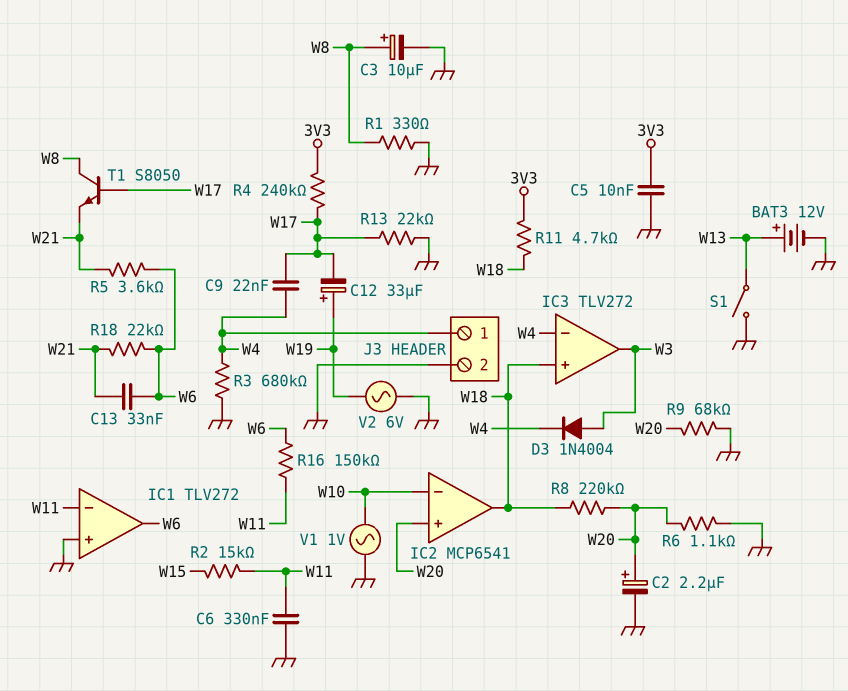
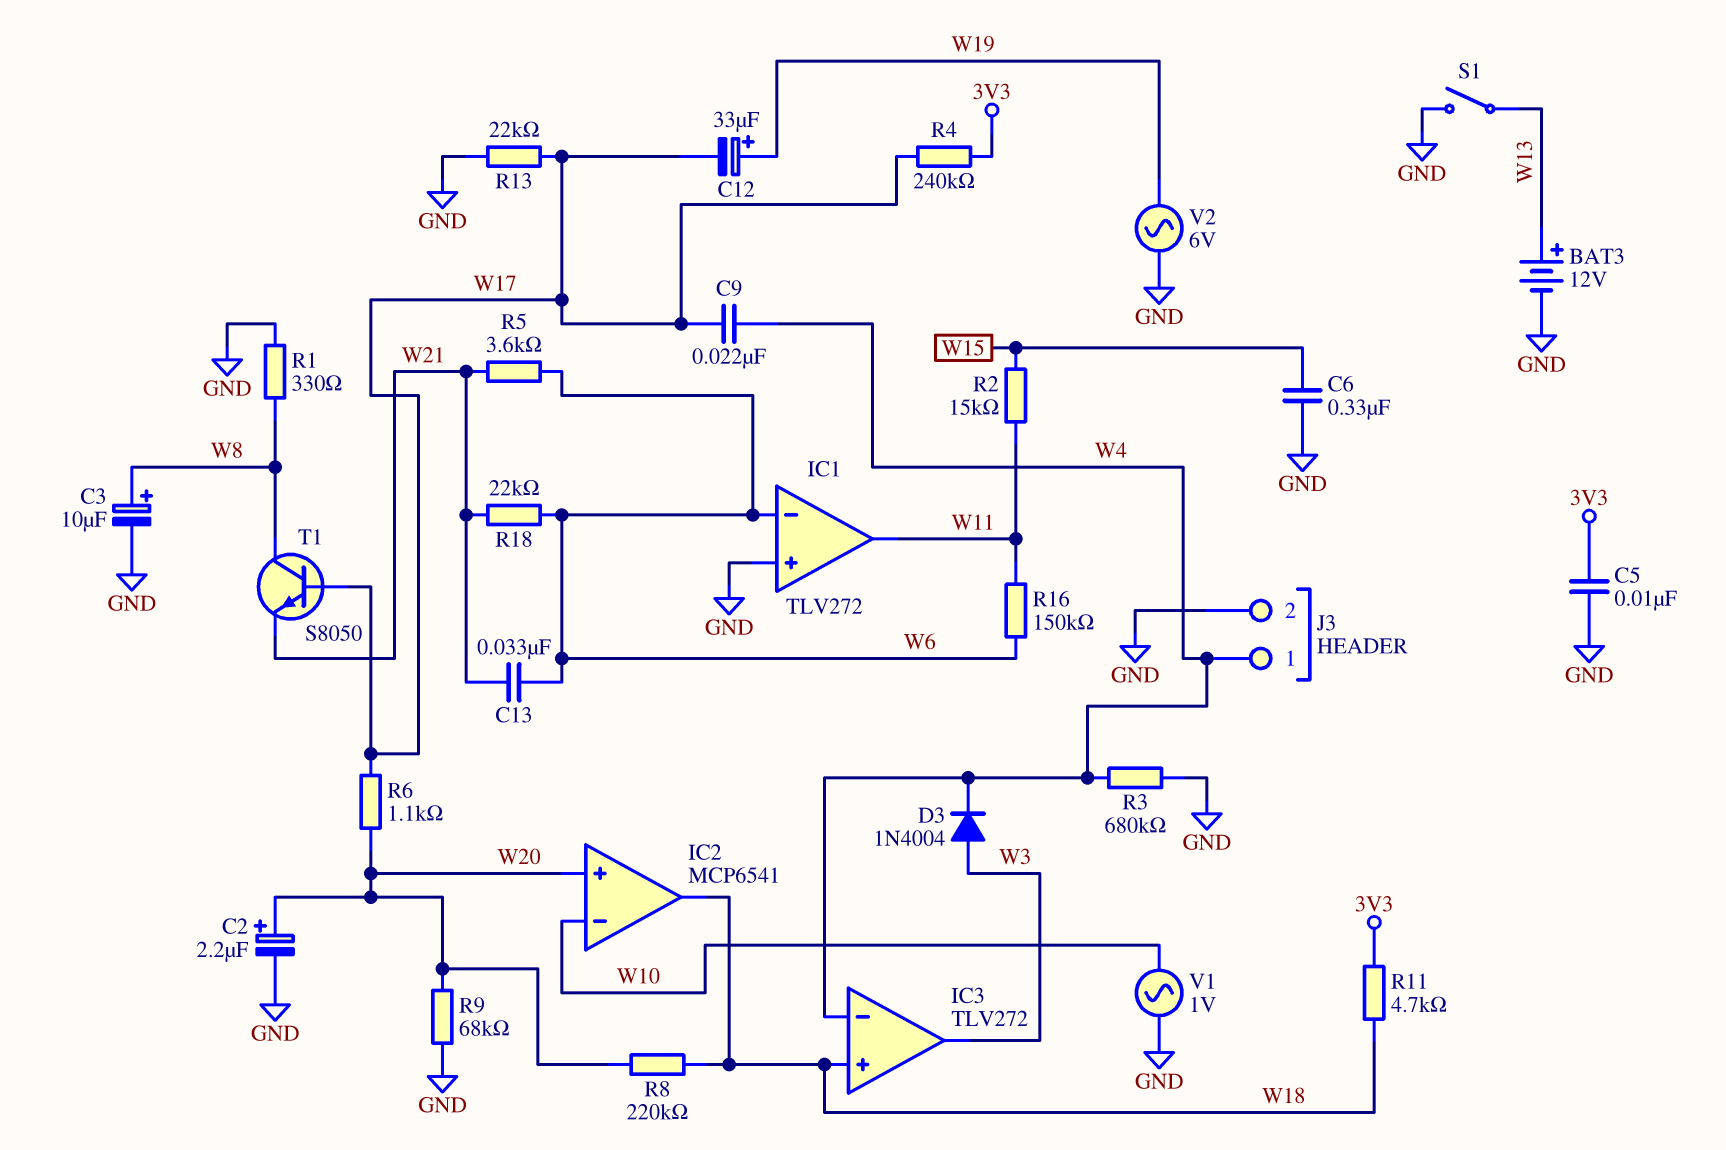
C6: 330nF (GND, W11) -> 330nF (GND, W15)
IC1 pin in-: W11 -> W6
IC1 pin out: W6 -> W11
R6: 1.1k (GND, W20) -> 1.1k (W17, W20)

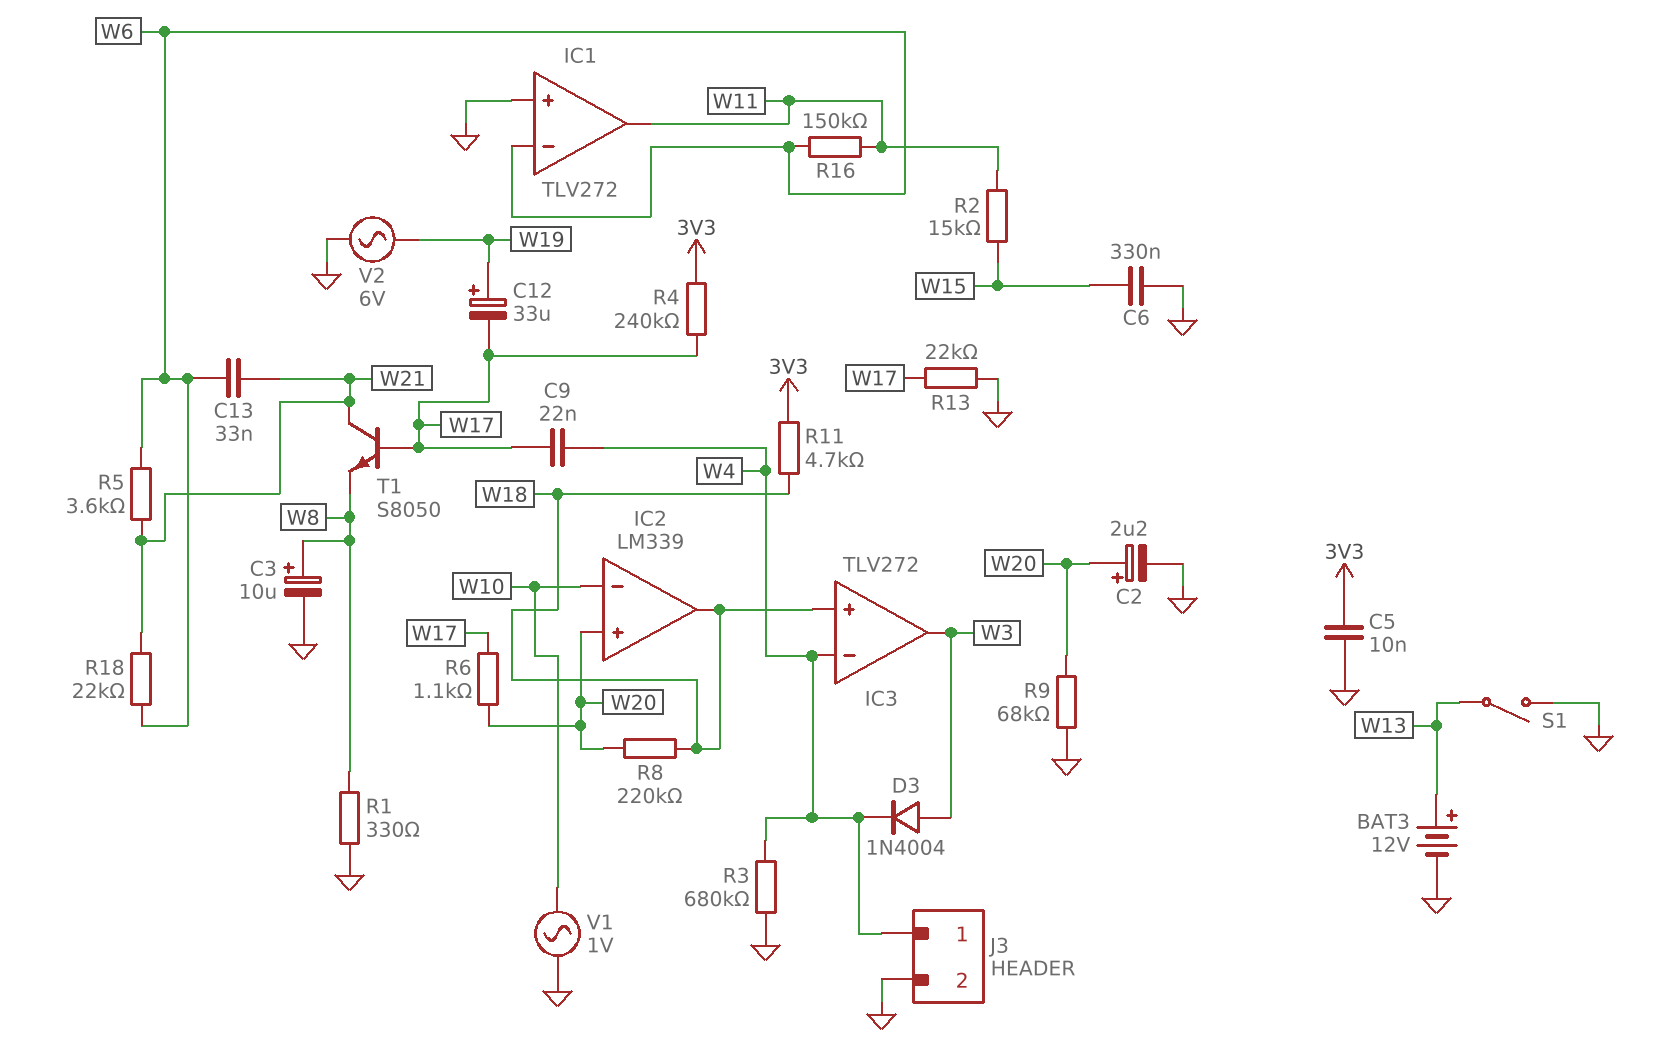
IC2: MCP6541 -> LM339
T1: NPN S8050 (B W17, C W8, E W21) -> NPN S8050 (B W17, C W21, E W8)

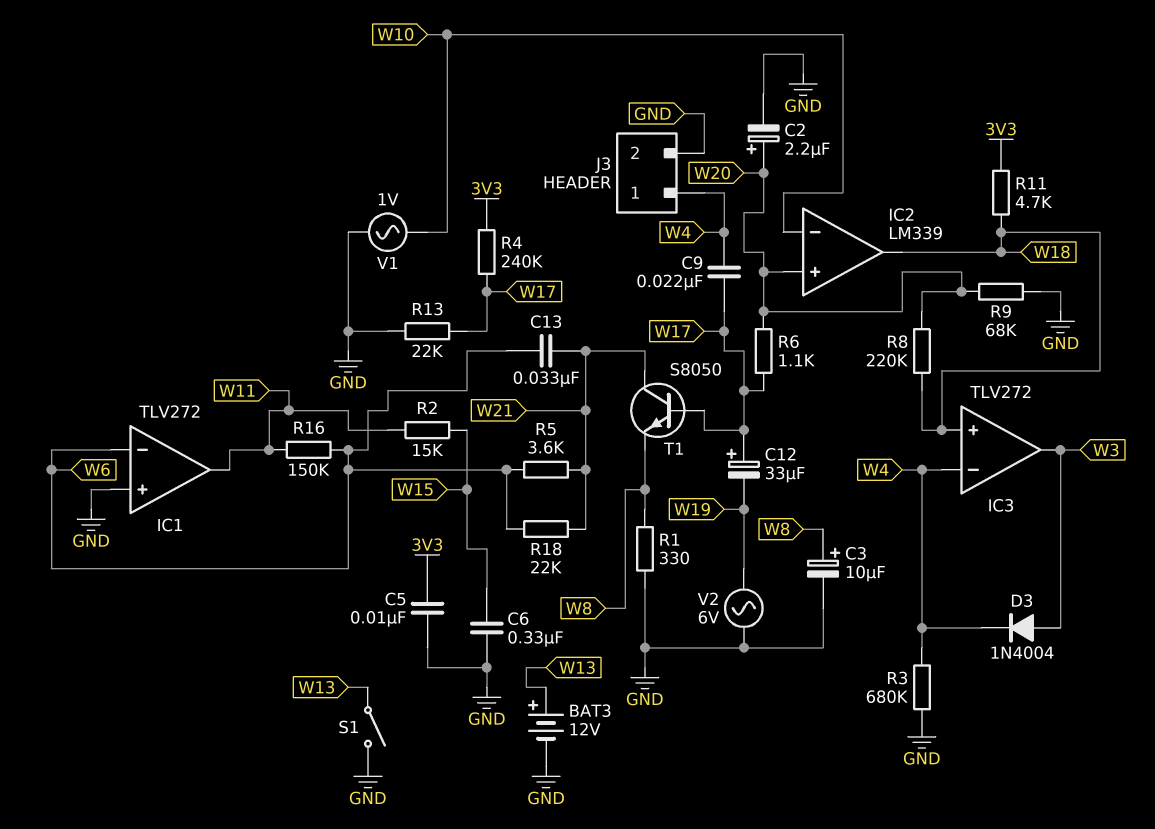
C12: 33uF (plus W19, minus W17) -> 33uF (plus W17, minus W19)

